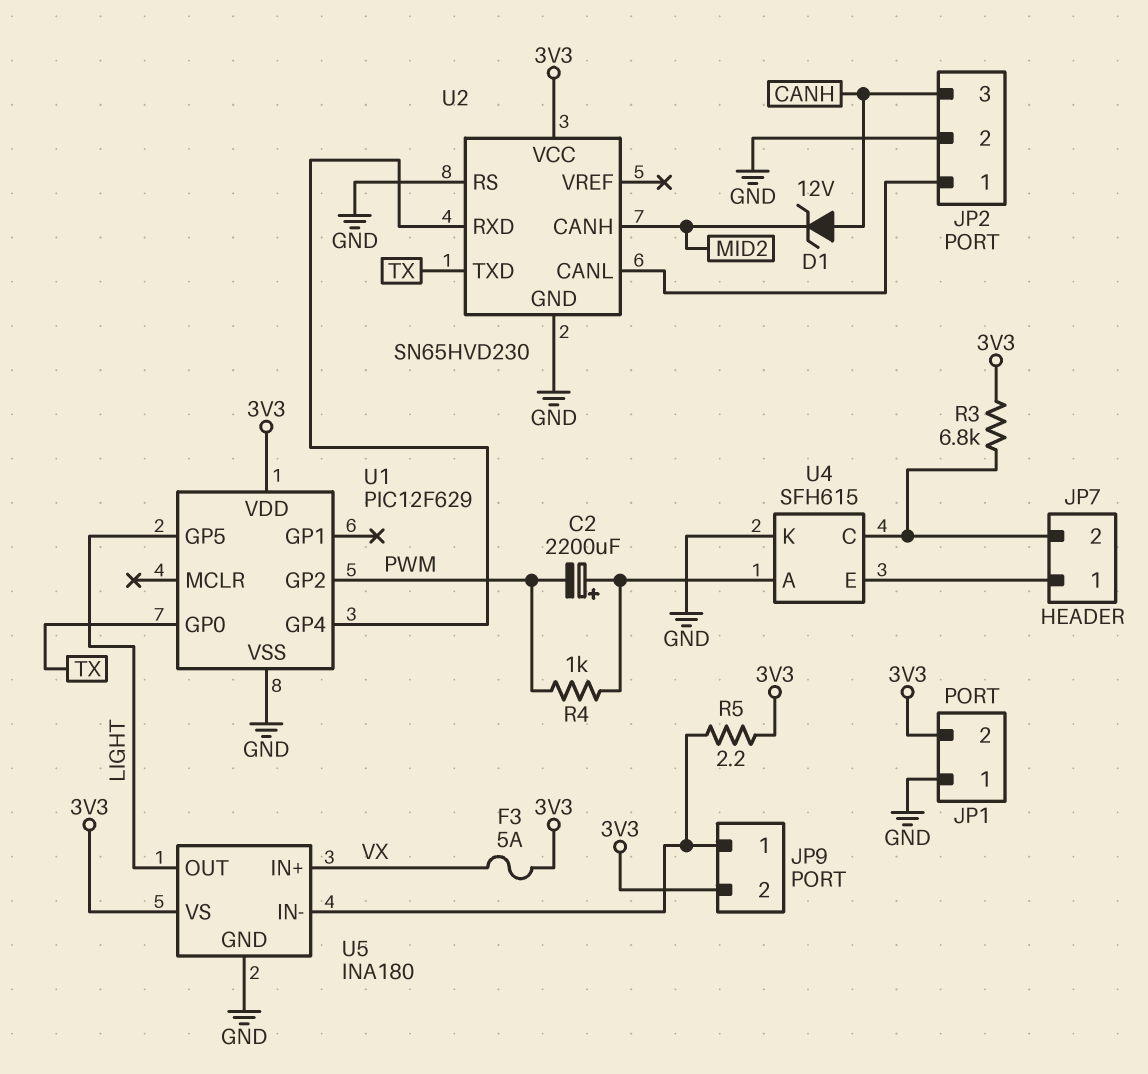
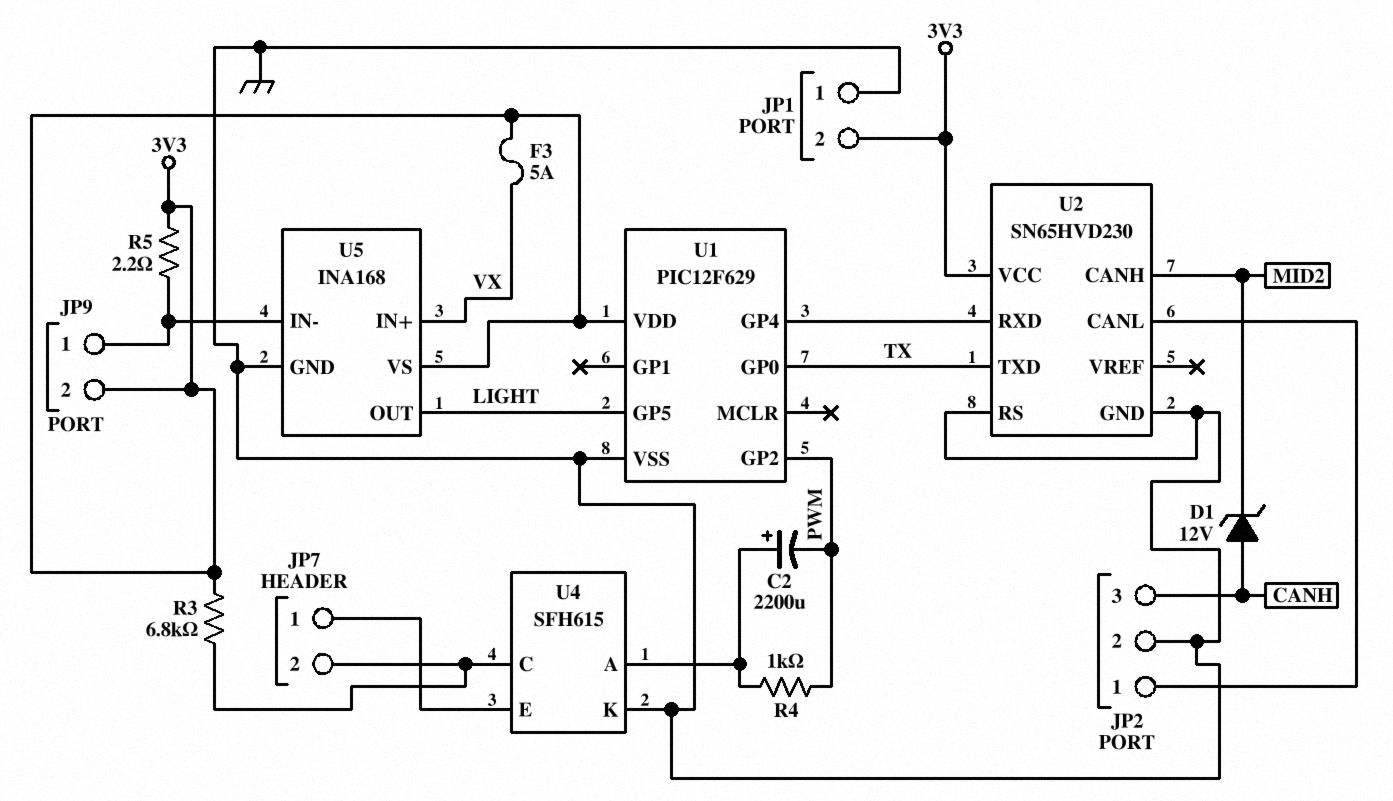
U5: INA180 -> INA168

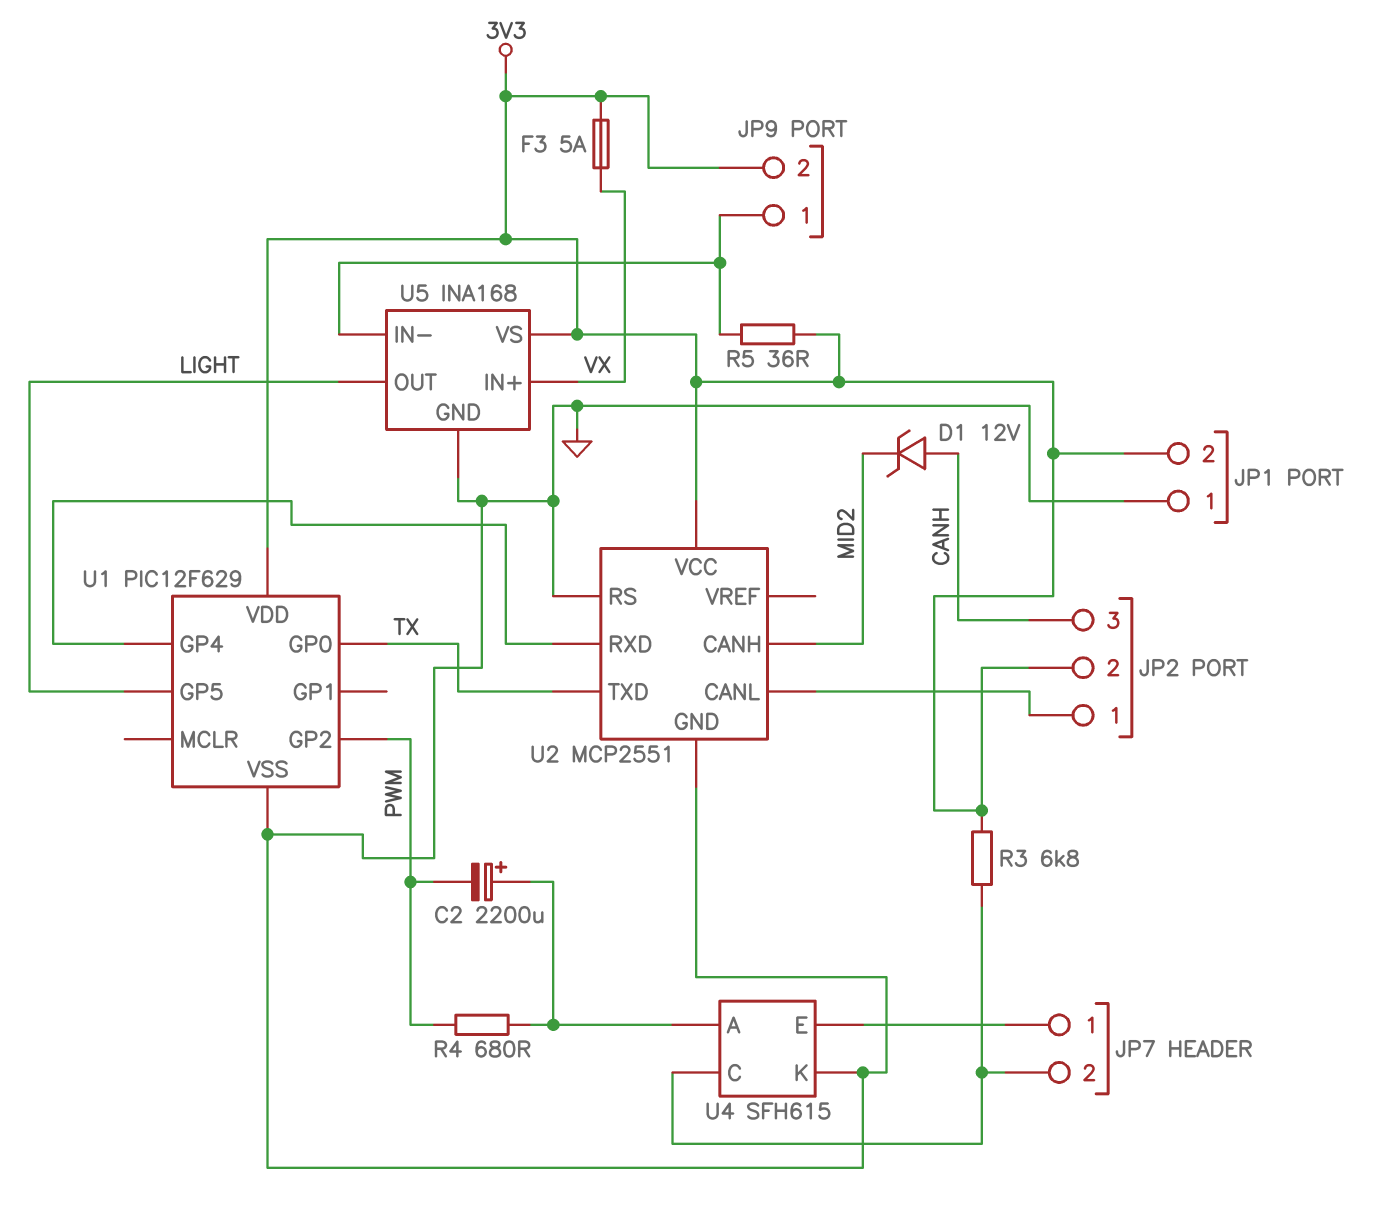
JP2 pin 2: GND -> 3V3
R4: 1k (PWM, U4/A) -> 680 (PWM, U4/A)
R5: 2.2 (3V3, JP9/1) -> 36 (3V3, JP9/1)
U2: SN65HVD230 -> MCP2551

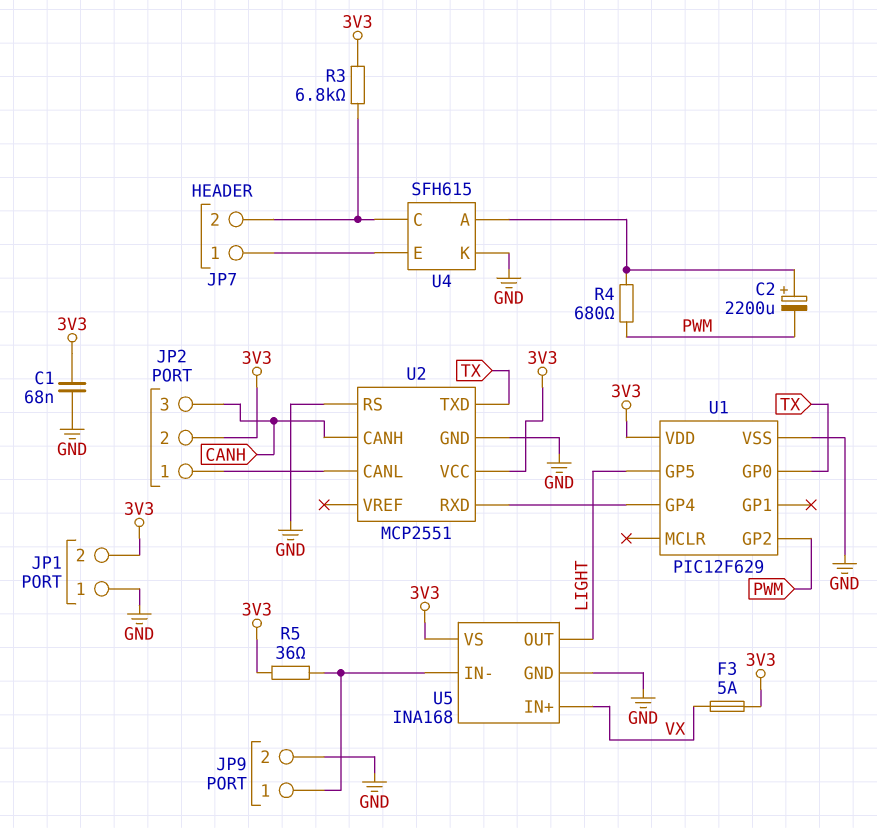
C1: none -> 68nF (3V3, GND)
D1: zener 12V (A CANH, K MID2) -> none
JP9 pin 2: 3V3 -> GND
U2 pin CANH: MID2 -> CANH

